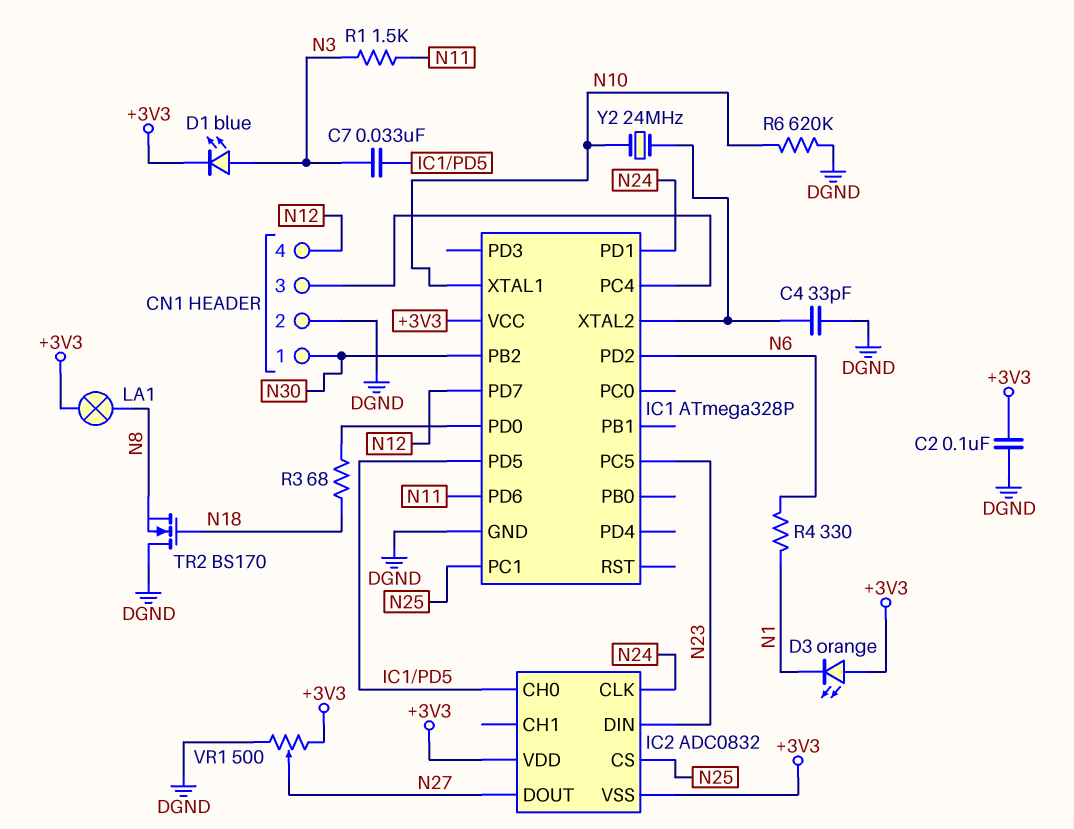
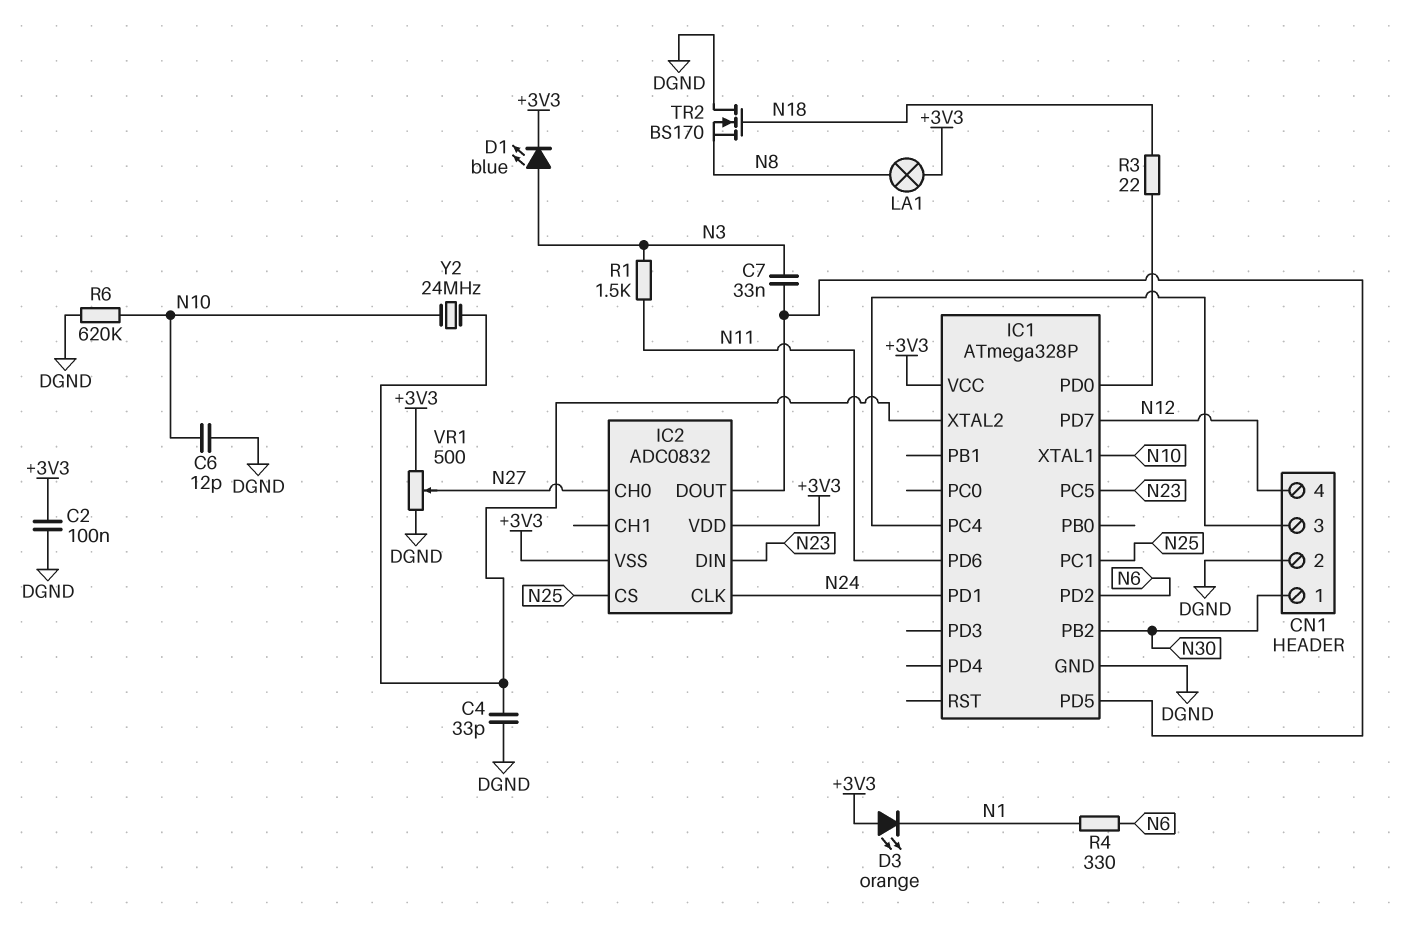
C6: none -> 12pF (DGND, N10)
IC2 pin CH0: IC1/PD5 -> N27
IC2 pin DOUT: N27 -> IC1/PD5
R3: 68 (IC1/PD0, N18) -> 22 (IC1/PD0, N18)

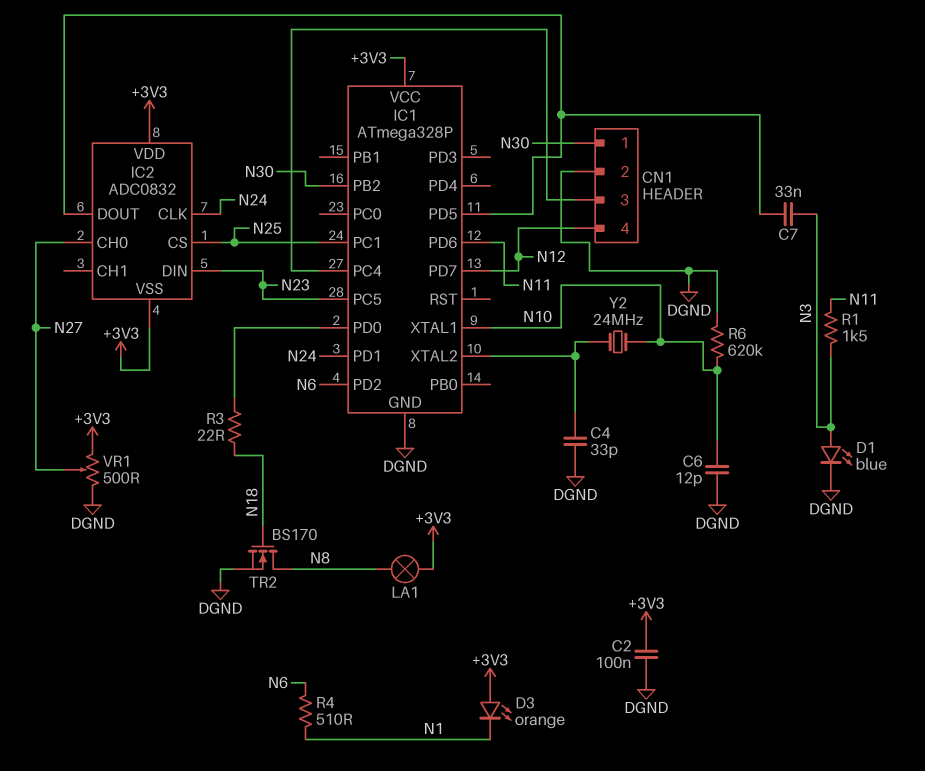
D1: LED blue (A N3, K +3V3) -> LED blue (A N3, K DGND)
R4: 330 (N1, N6) -> 510 (N1, N6)
TR2: NMOS BS170 (G N18, D DGND, S N8) -> NMOS BS170 (G N18, D N8, S DGND)

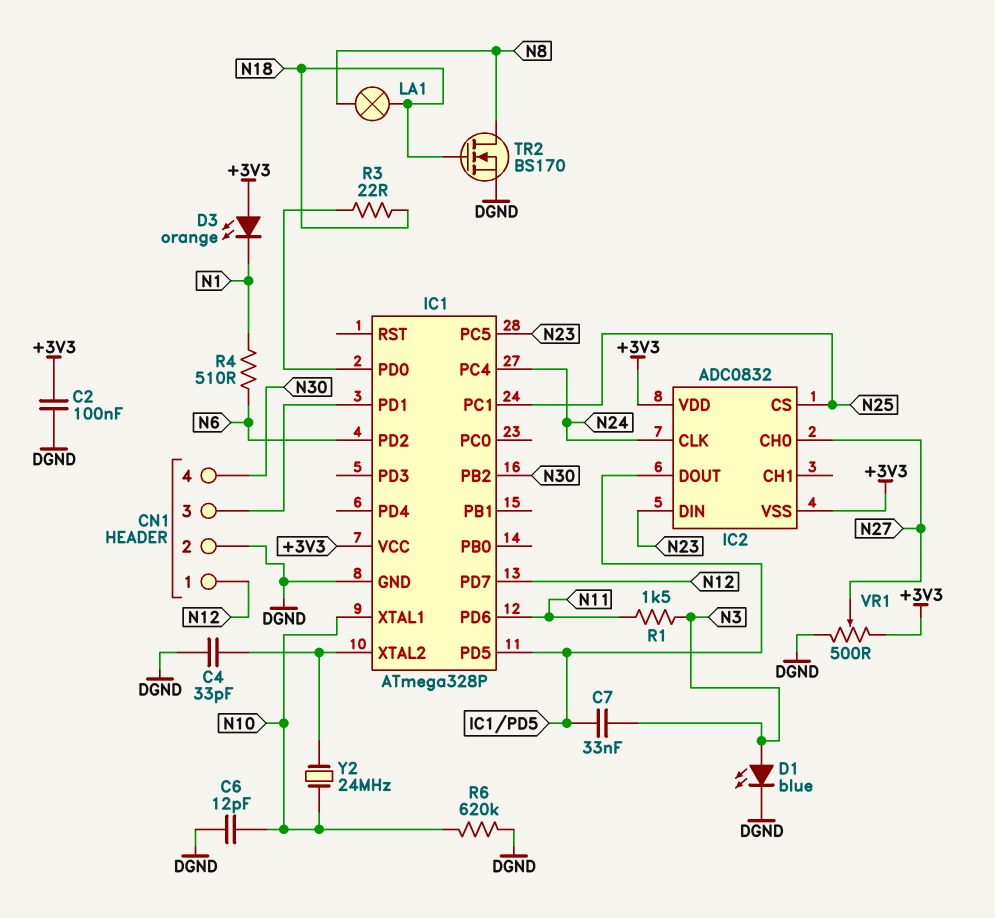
CN1 pin 1: N30 -> N12
CN1 pin 4: N12 -> N30
IC1 pin PC4: CN1/3 -> N24
IC1 pin PD1: N24 -> CN1/3
LA1: lamp (+3V3, N8) -> lamp (N8, N18)

